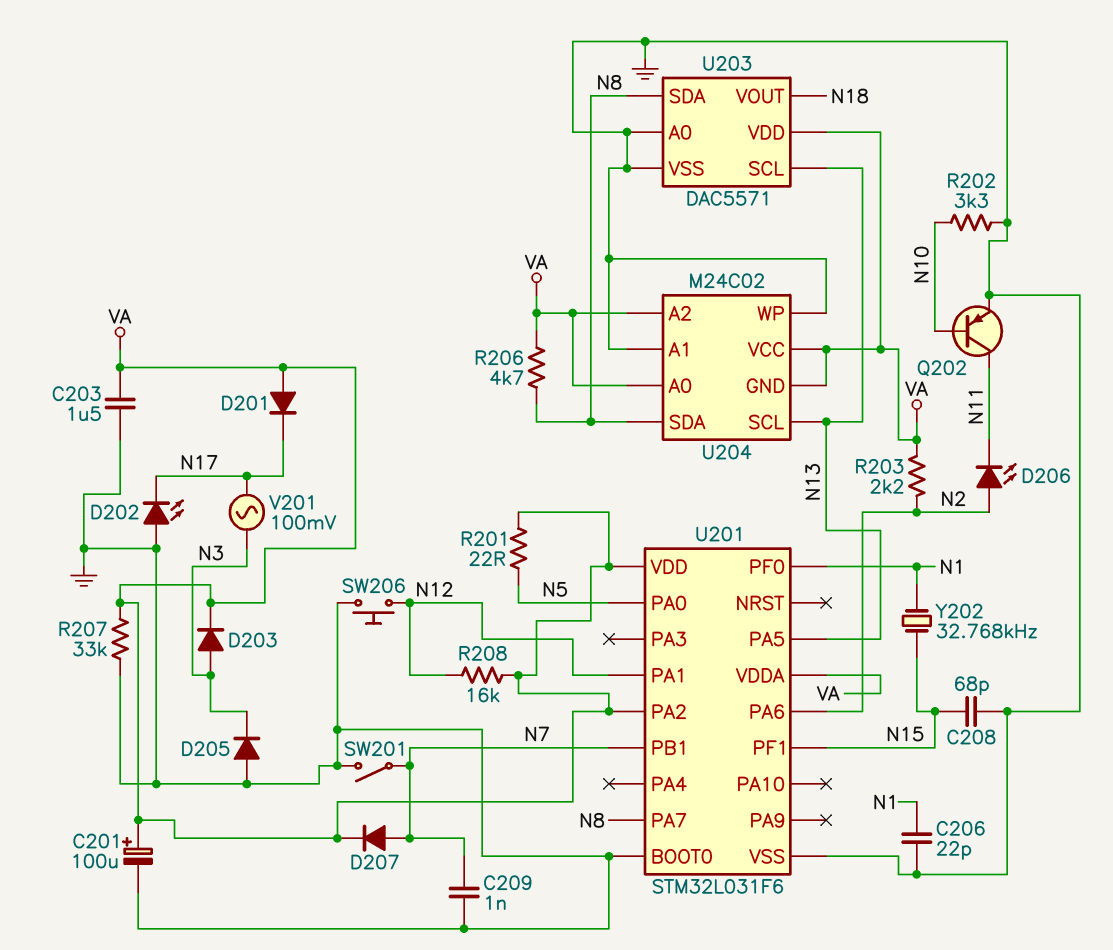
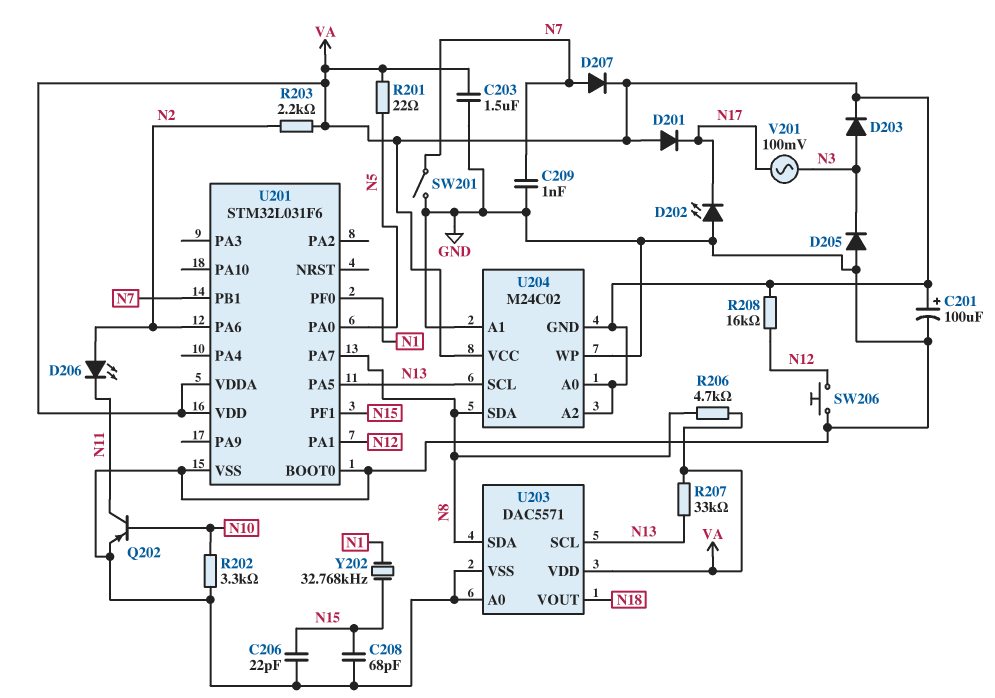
C206: 22pF (GND, N1) -> 22pF (GND, N15)
R207: 33k (GND, VA) -> 33k (N13, VA)
U201 pin PA2: VA -> none

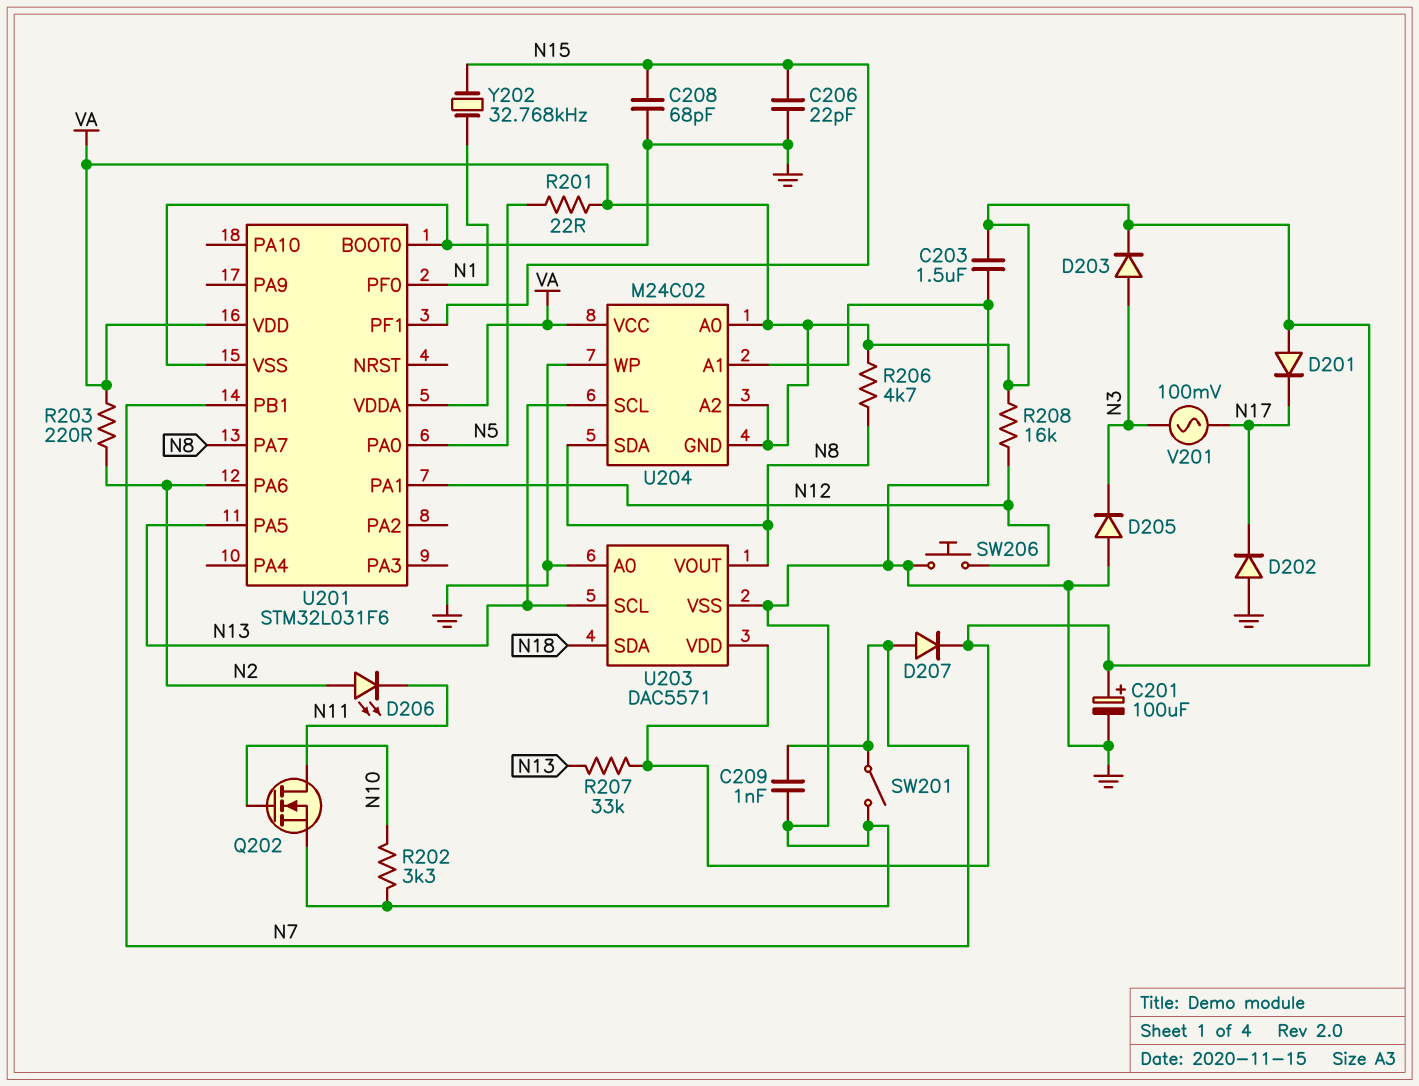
D202: LED (A GND, K N17) -> diode (A GND, K N17)
Q202: PNP (B N10, C N11, E GND) -> NMOS (G N10, D N11, S GND)
R203: 2.2k (N2, VA) -> 220 (N2, VA)
U203 pin SDA: N8 -> N18
U203 pin VOUT: N18 -> N8

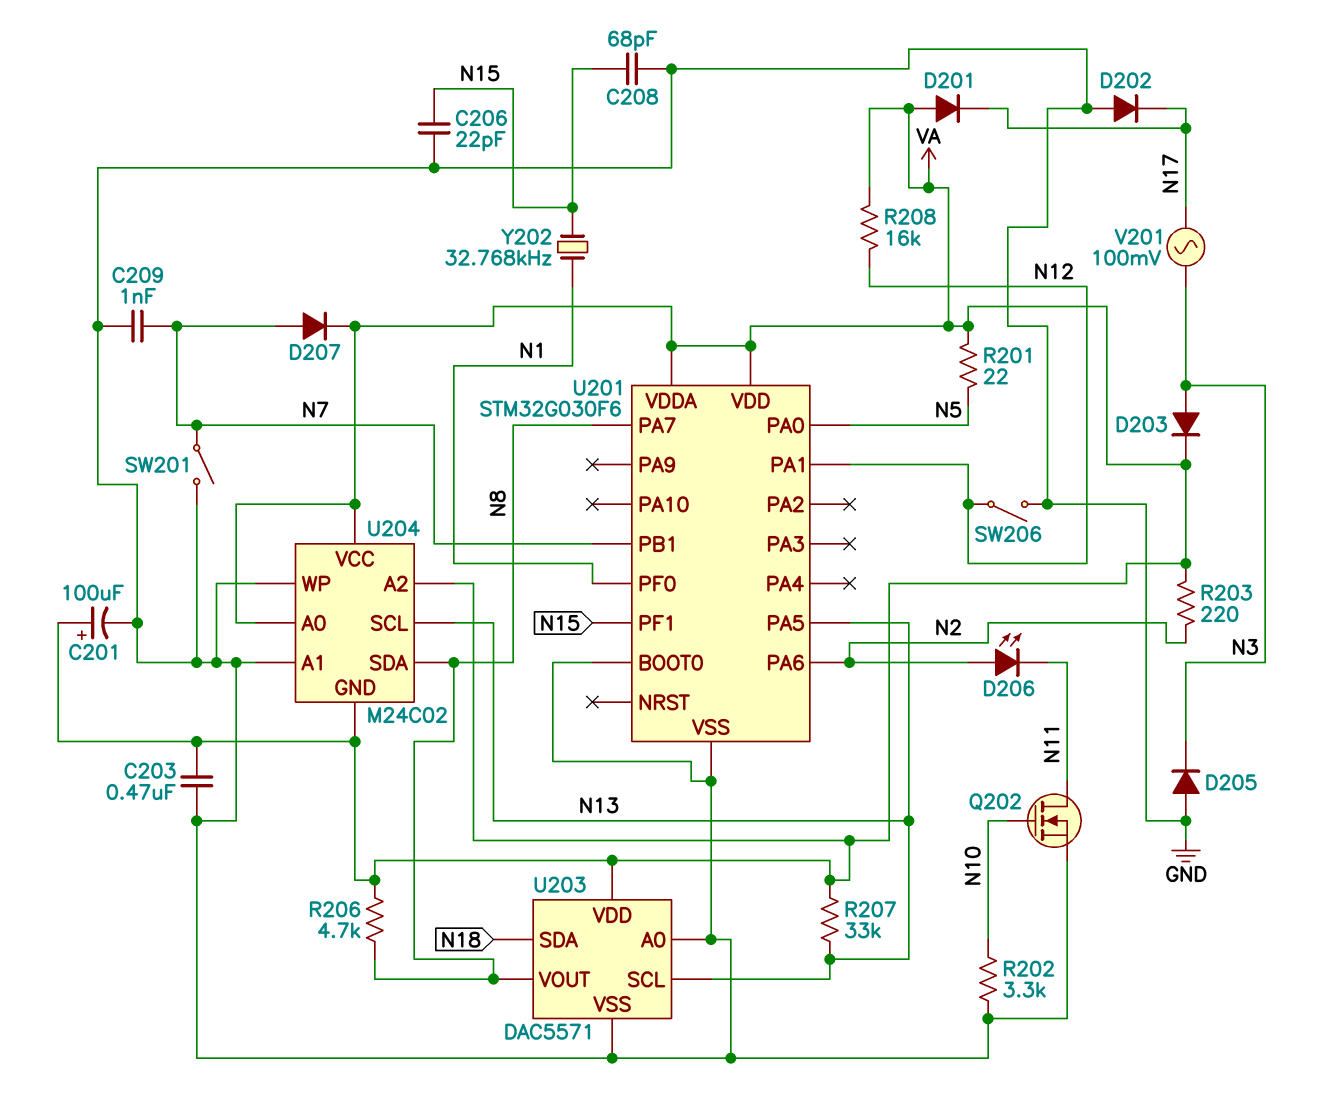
C203: 1.5uF (GND, VA) -> 470nF (GND, VA)
SW206: button (GND, N12) -> switch (GND, N12)
U201: STM32L031F6 -> STM32G030F6

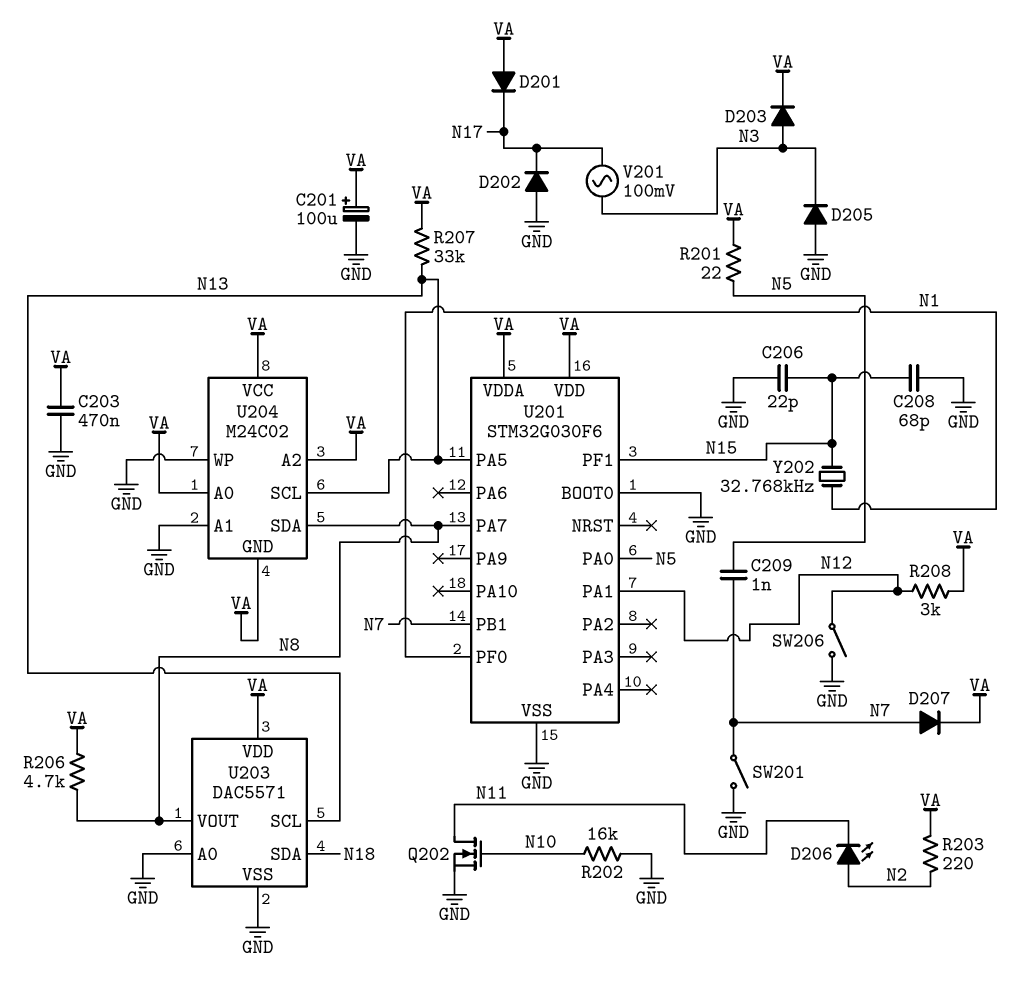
C209: 1nF (GND, N7) -> 1nF (N5, N7)
R202: 3.3k (GND, N10) -> 16k (GND, N10)
R208: 16k (N12, VA) -> 3k (N12, VA)
U201 pin PA6: N2 -> none

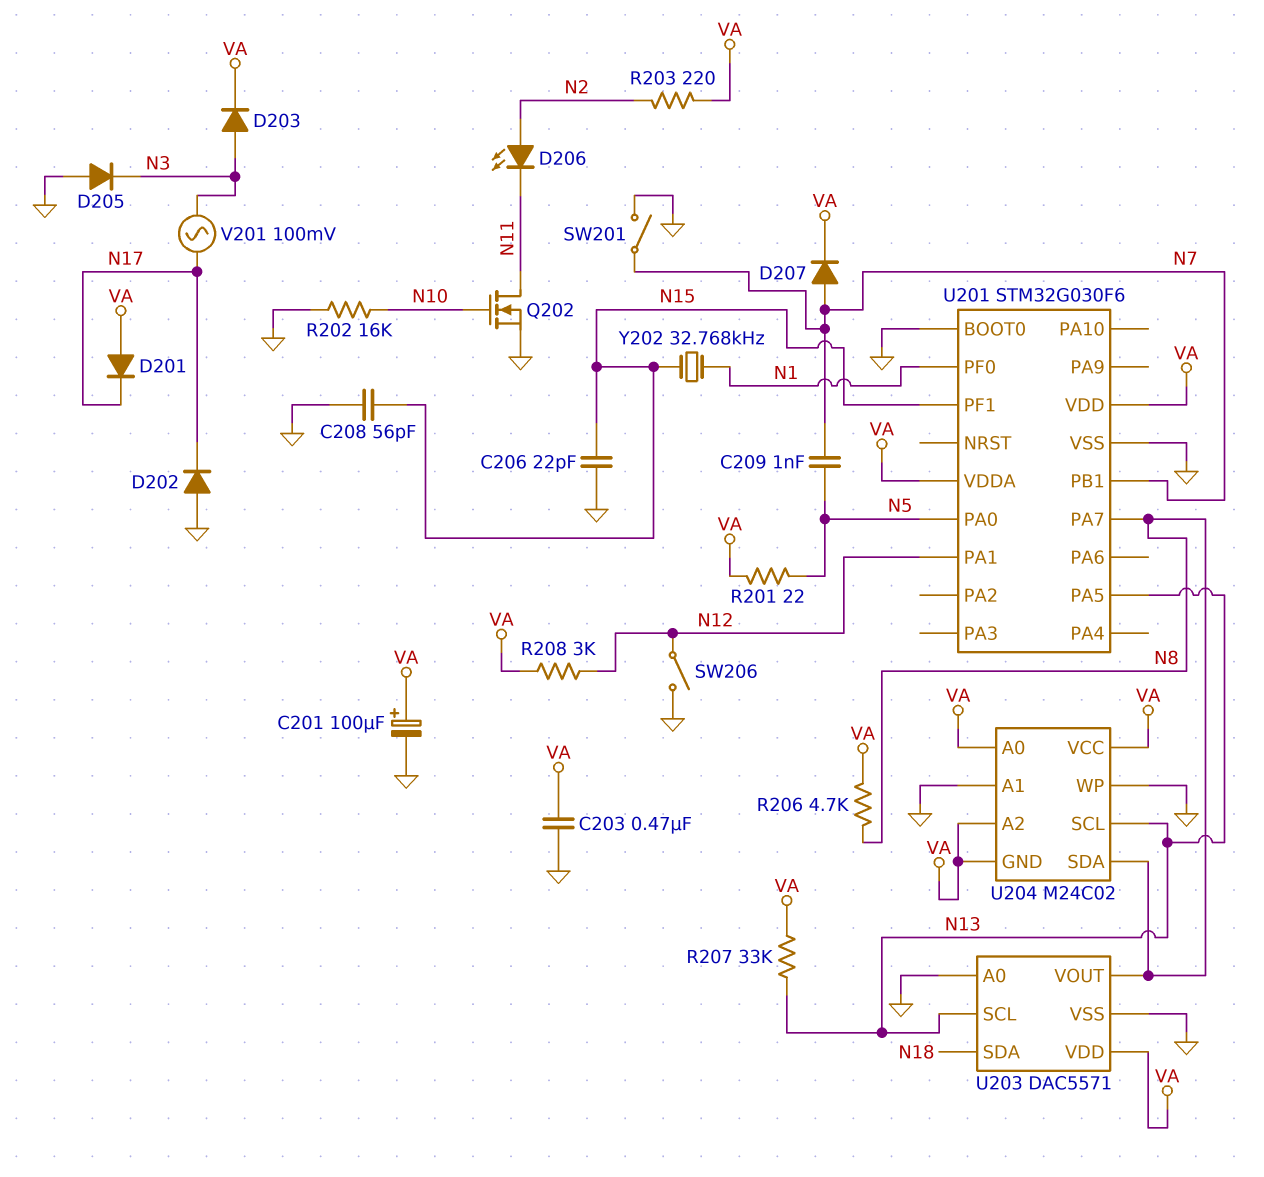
C208: 68pF (GND, N15) -> 56pF (GND, N15)

